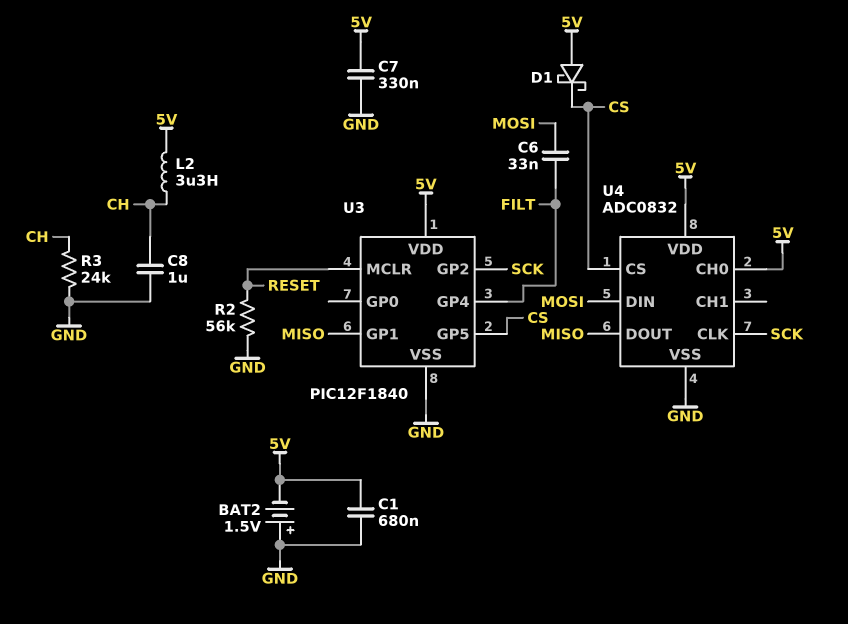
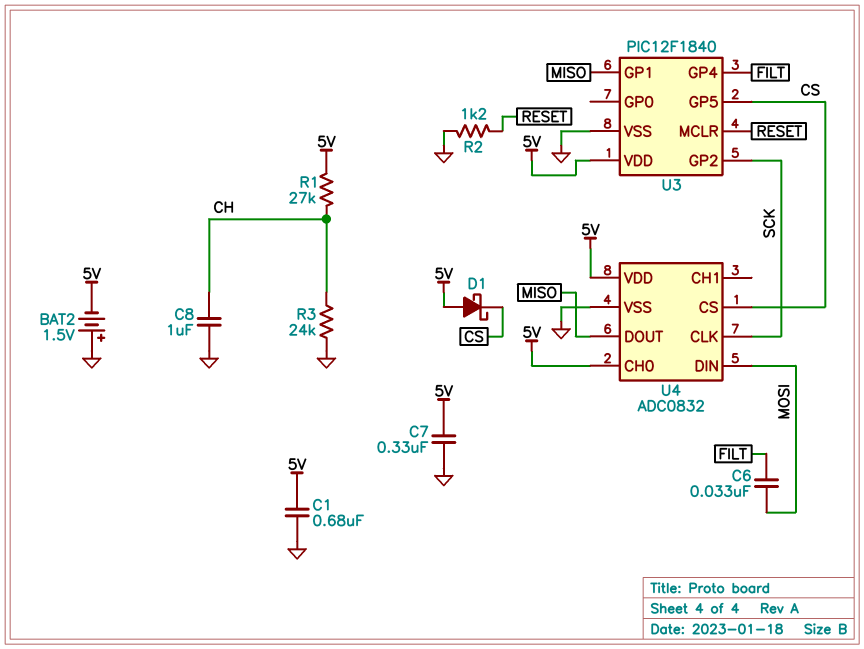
L2: 3.3uH (5V, CH) -> none
R1: none -> 27k (5V, CH)
R2: 56k (GND, RESET) -> 1.2k (GND, RESET)

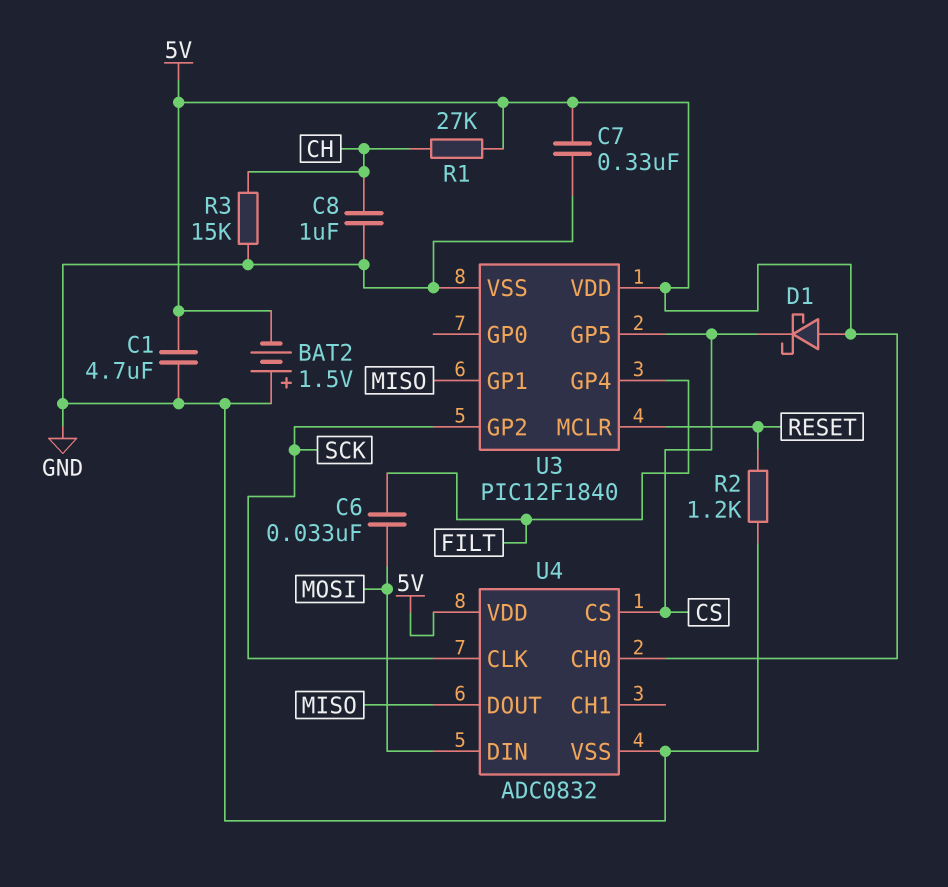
C1: 680nF (5V, GND) -> 4.7uF (5V, GND)
R3: 24k (CH, GND) -> 15k (CH, GND)

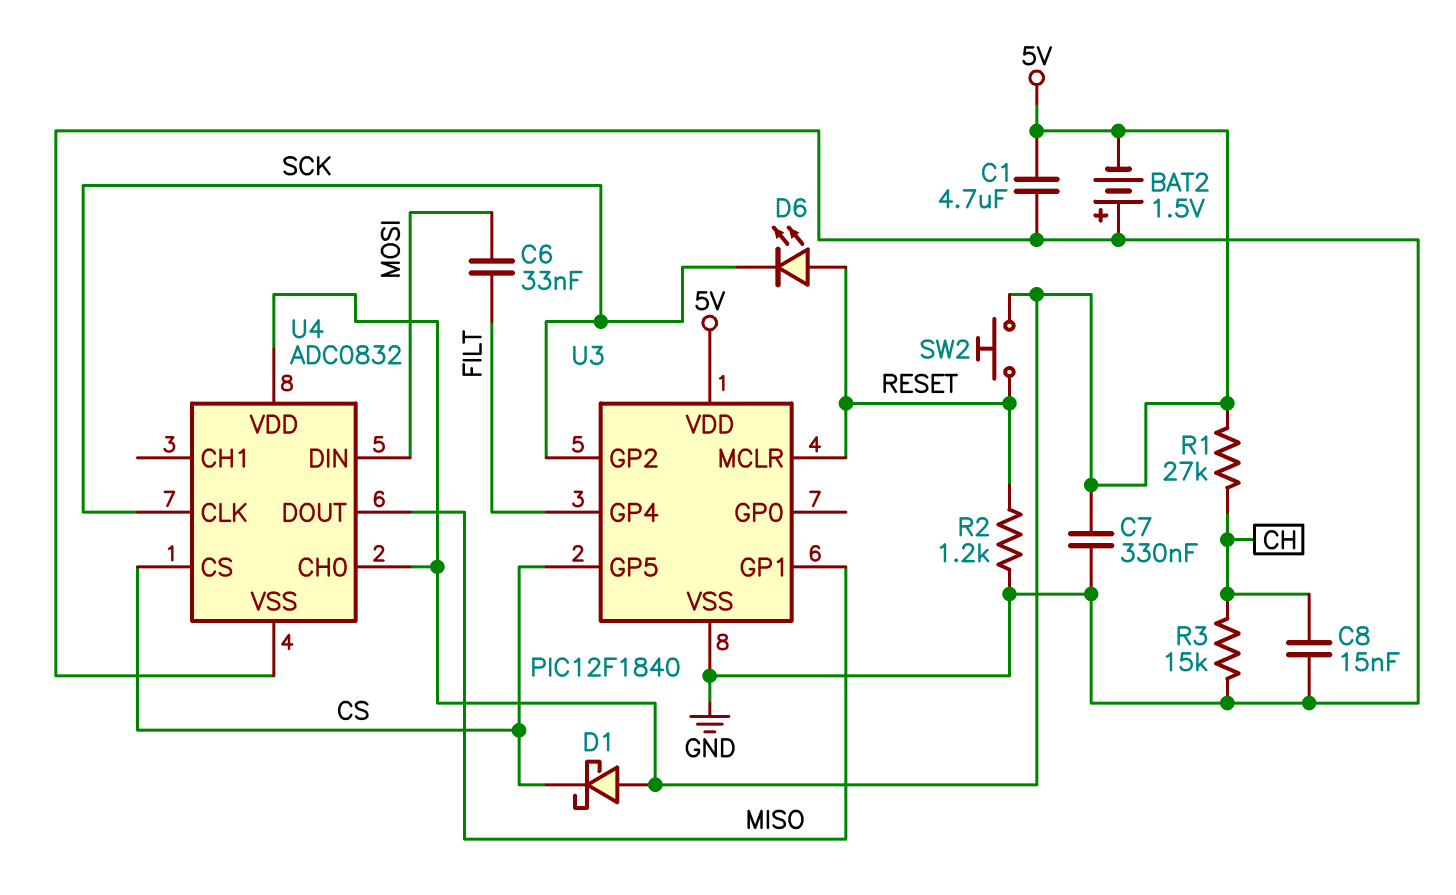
C8: 1uF (CH, GND) -> 15nF (CH, GND)
D6: none -> LED (A RESET, K SCK)
SW2: none -> button (5V, RESET)

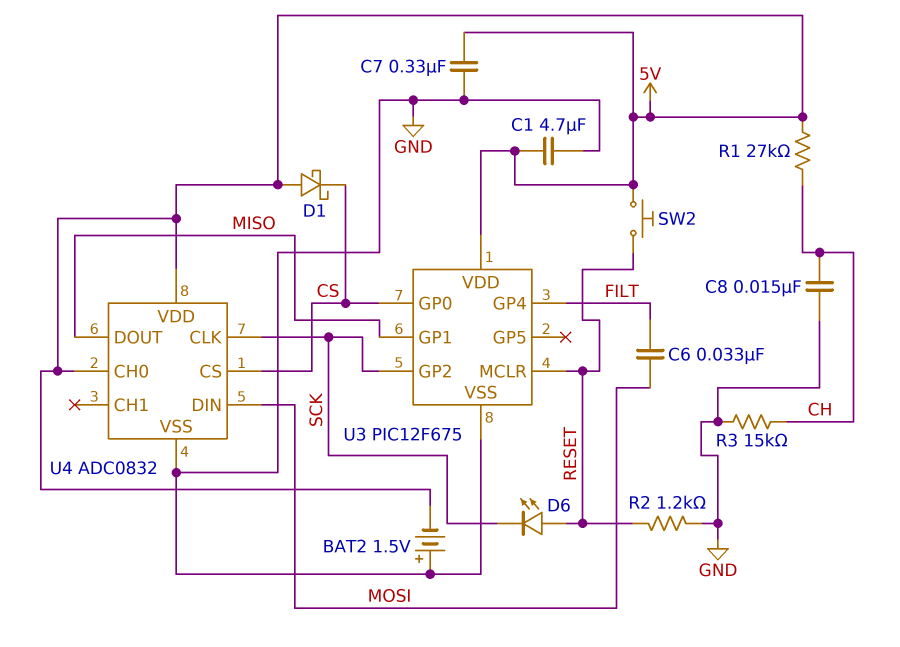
U3: PIC12F1840 -> PIC12F675
U3 pin GP0: none -> CS
U3 pin GP5: CS -> none

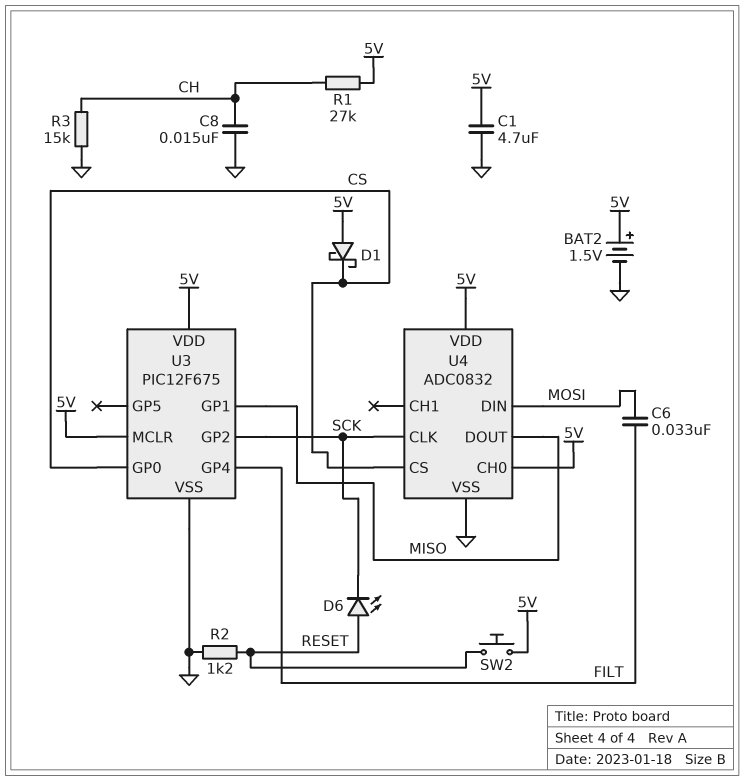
BAT2: 1.5V (plus GND, minus 5V) -> 1.5V (plus 5V, minus GND)
C7: 330nF (5V, GND) -> none
U3 pin MCLR: RESET -> 5V

